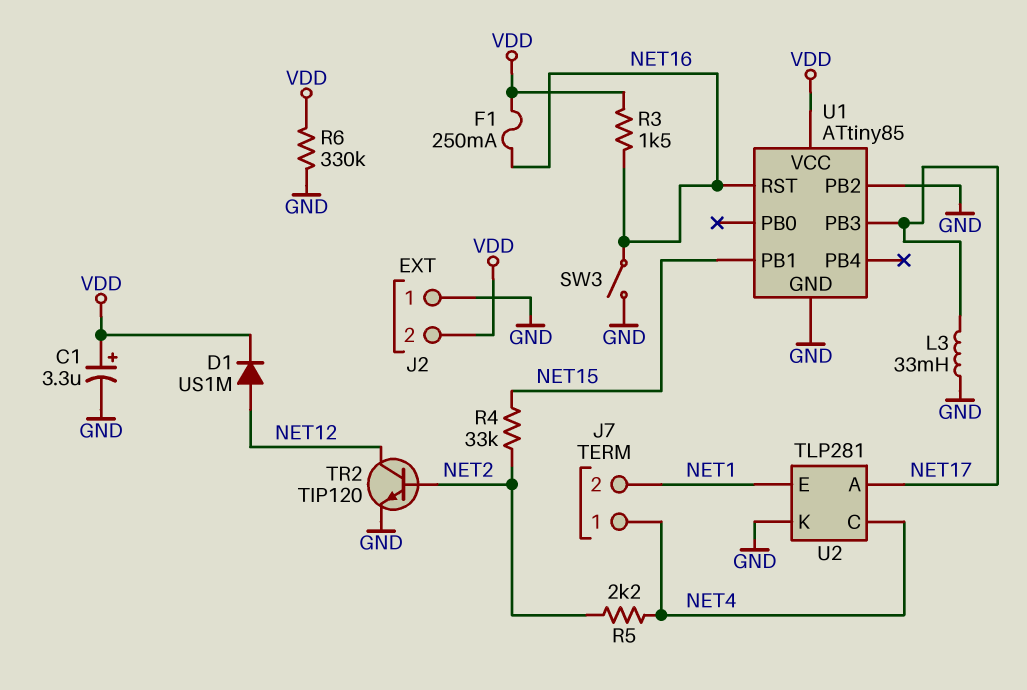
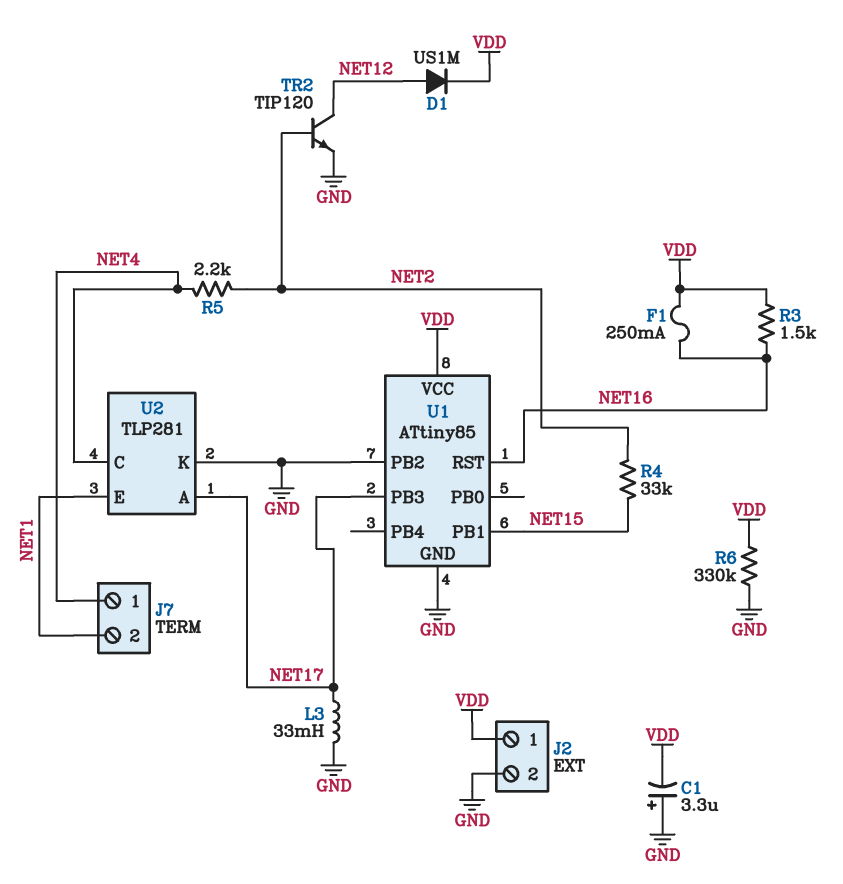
C1: 3.3uF (plus VDD, minus GND) -> 3.3uF (plus GND, minus VDD)
J2 pin 1: GND -> VDD
J2 pin 2: VDD -> GND
SW3: switch (GND, NET16) -> none

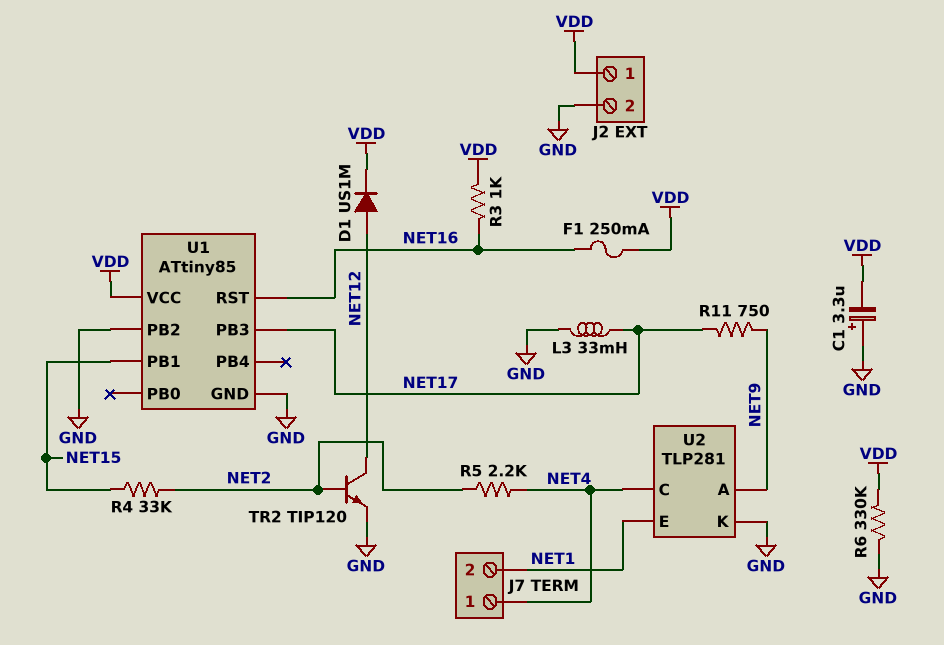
R3: 1.5k (NET16, VDD) -> 1k (NET16, VDD)
R11: none -> 750 (NET9, NET17)
U2 pin A: NET17 -> NET9

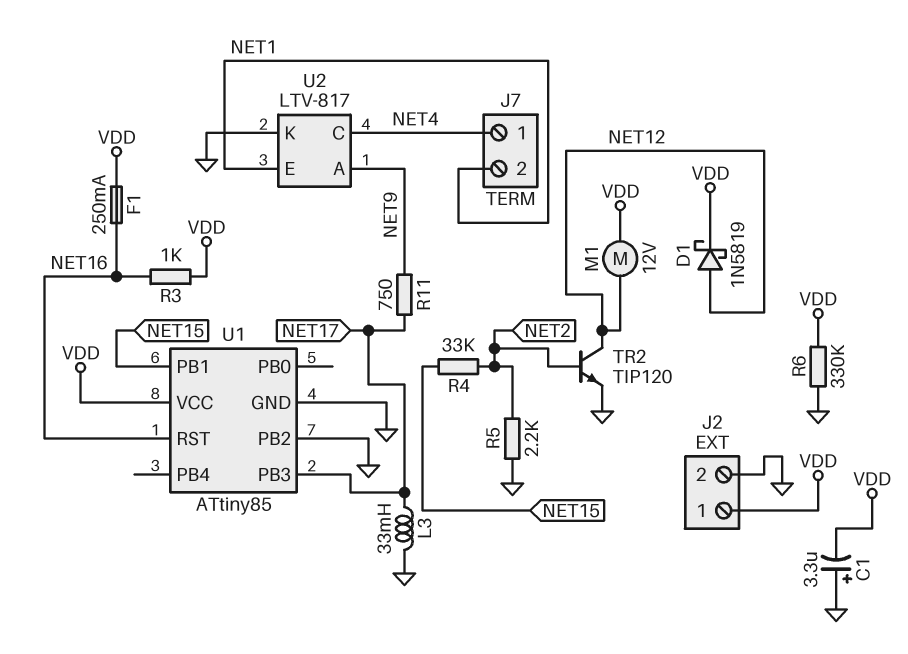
D1: diode US1M (A NET12, K VDD) -> schottky 1N5819 (A NET12, K VDD)
M1: none -> motor 12V (NET12, VDD)
R5: 2.2k (NET2, NET4) -> 2.2k (GND, NET2)
U2: TLP281 -> LTV-817

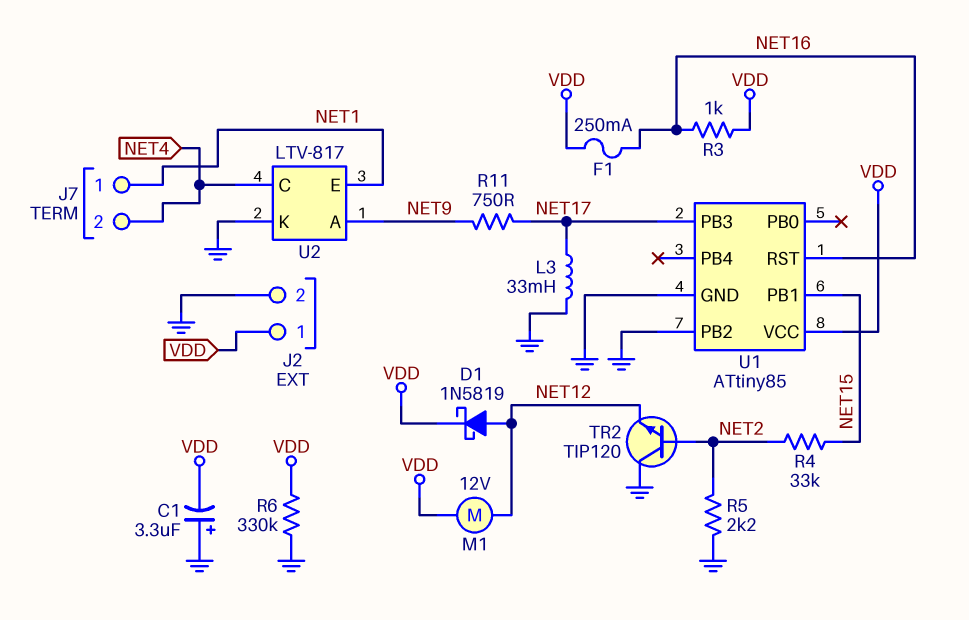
J7 pin 1: NET4 -> NET1
J7 pin 2: NET1 -> NET4
TR2: NPN TIP120 (B NET2, C NET12, E GND) -> NPN TIP120 (B NET2, C GND, E NET12)

